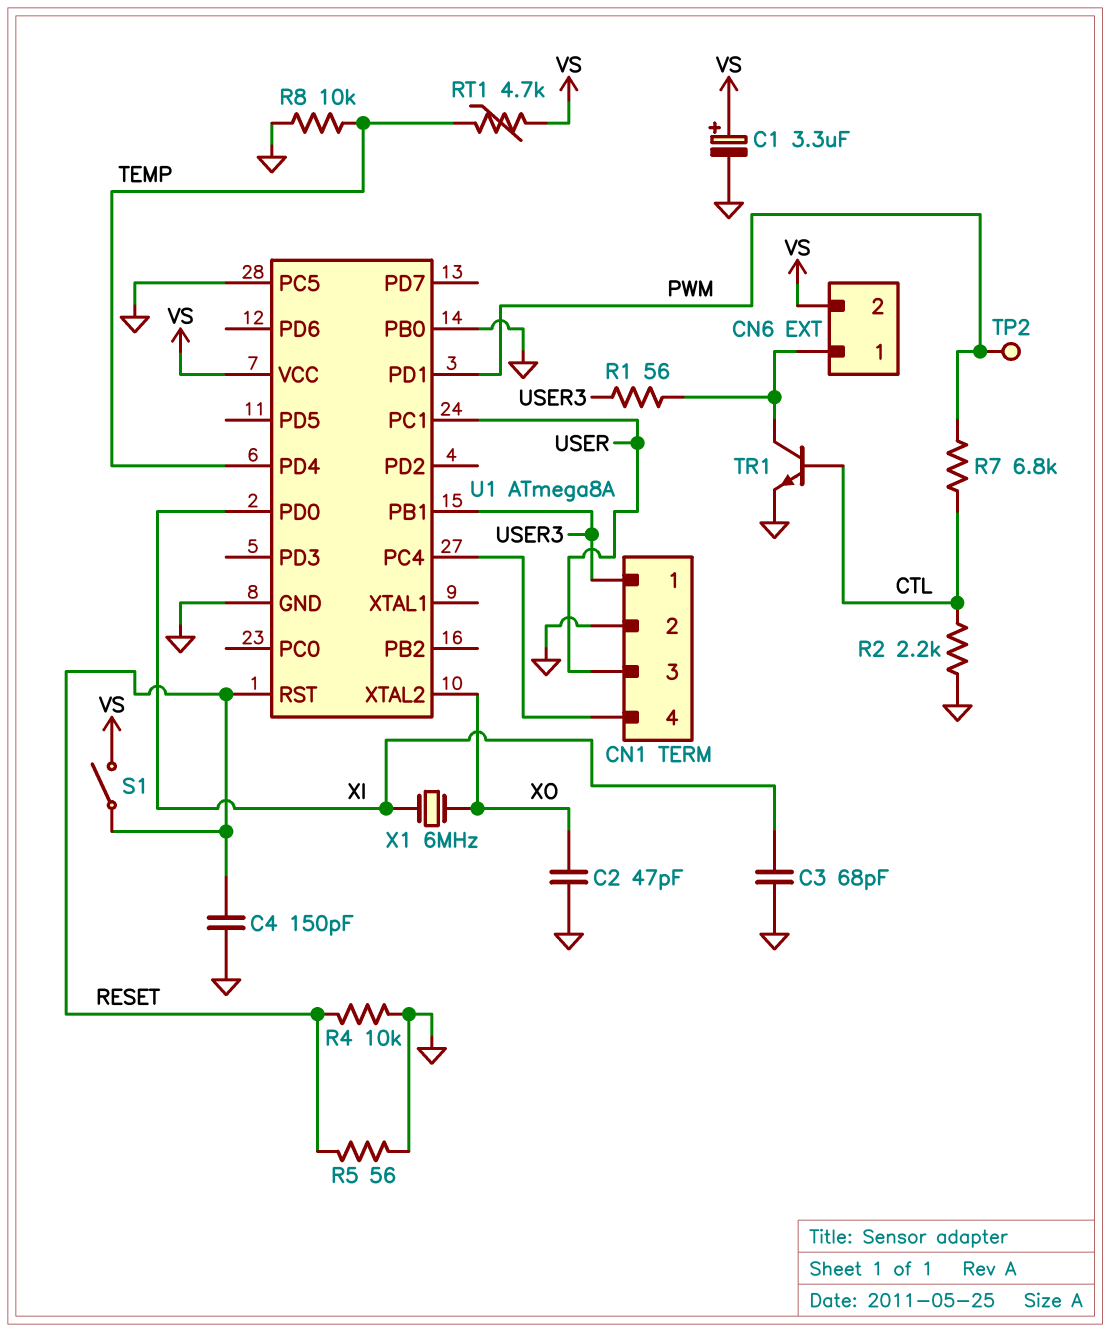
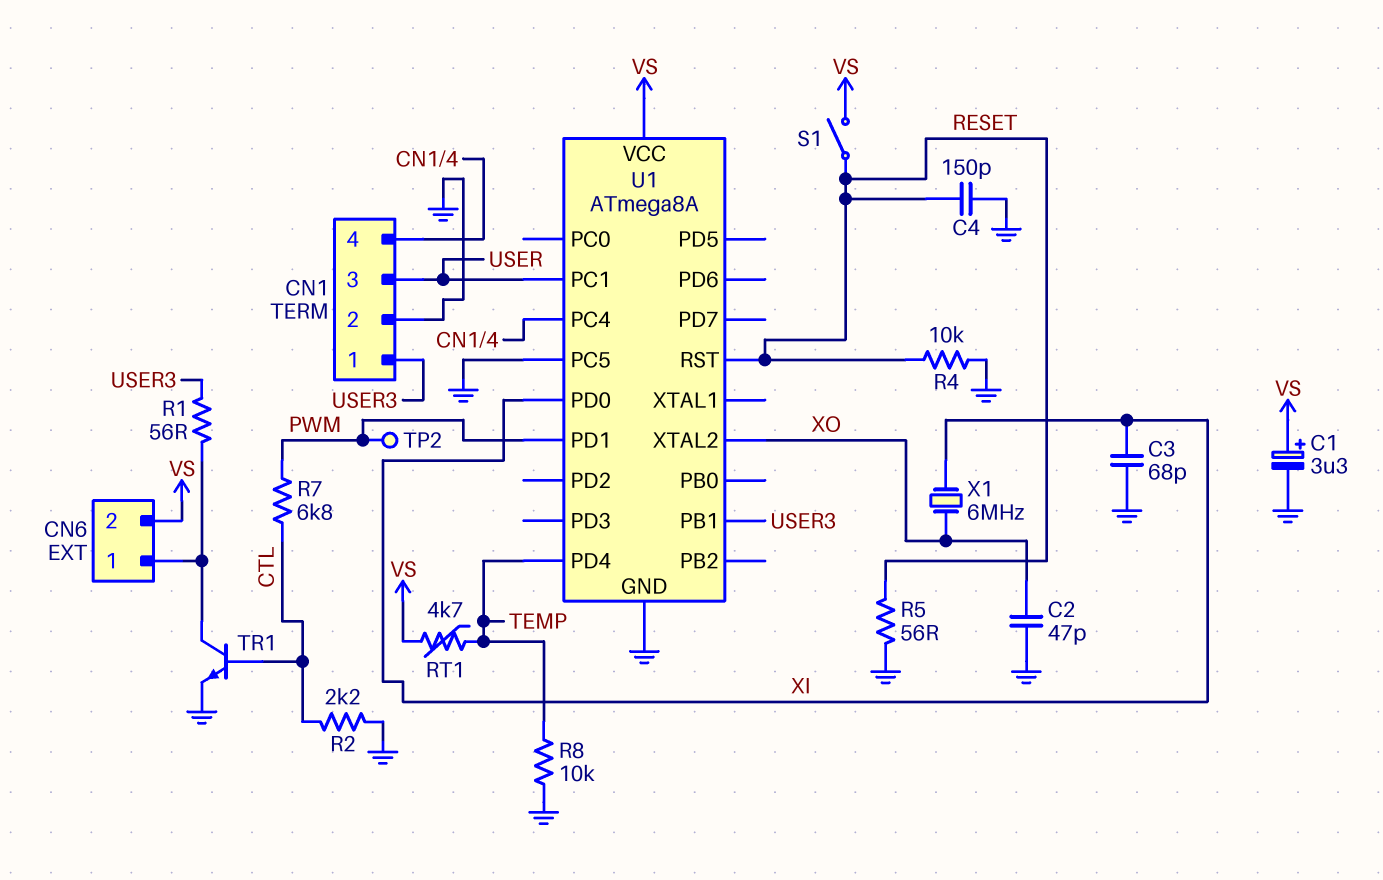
U1 pin PB0: GND -> none

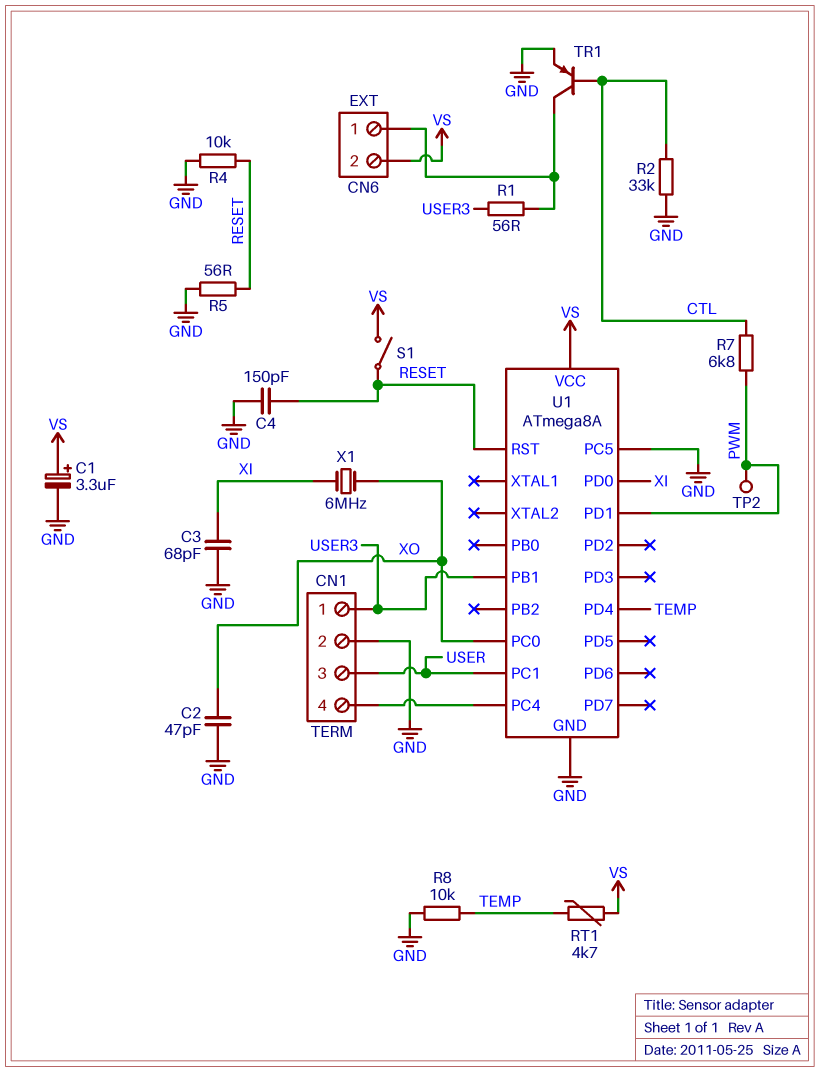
R2: 2.2k (CTL, GND) -> 33k (CTL, GND)
TR1: NPN (B CTL, C CN6/1, E GND) -> PNP (B CTL, C CN6/1, E GND)
U1 pin PC0: none -> XO
U1 pin XTAL2: XO -> none

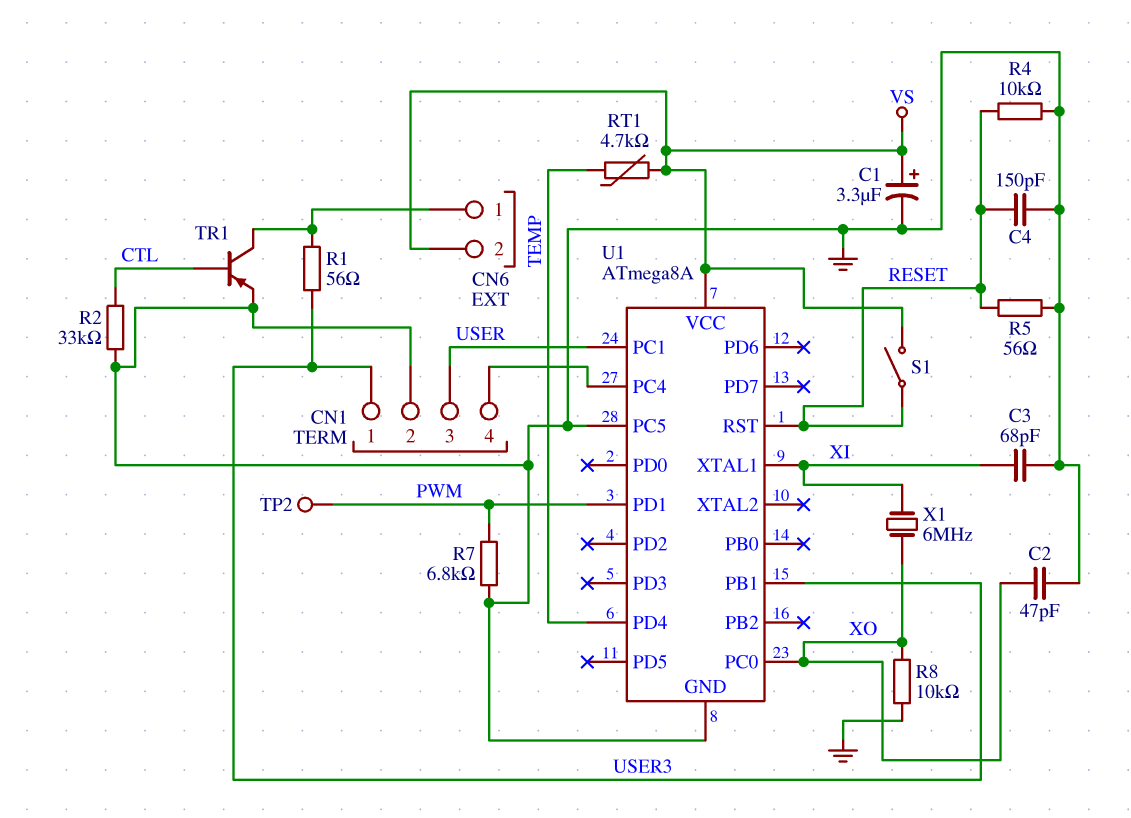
R7: 6.8k (CTL, PWM) -> 6.8k (GND, PWM)
R8: 10k (GND, TEMP) -> 10k (GND, XO)
U1 pin PD0: XI -> none
U1 pin XTAL1: none -> XI

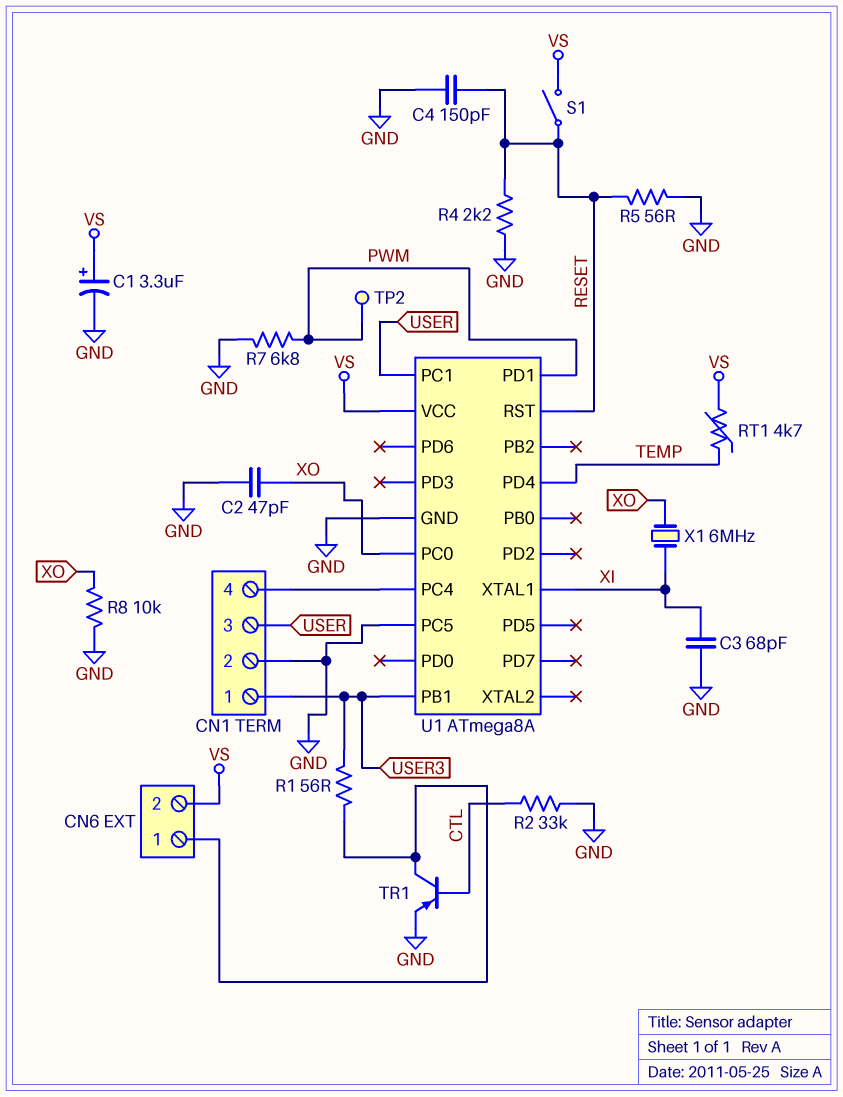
R4: 10k (GND, RESET) -> 2.2k (GND, RESET)

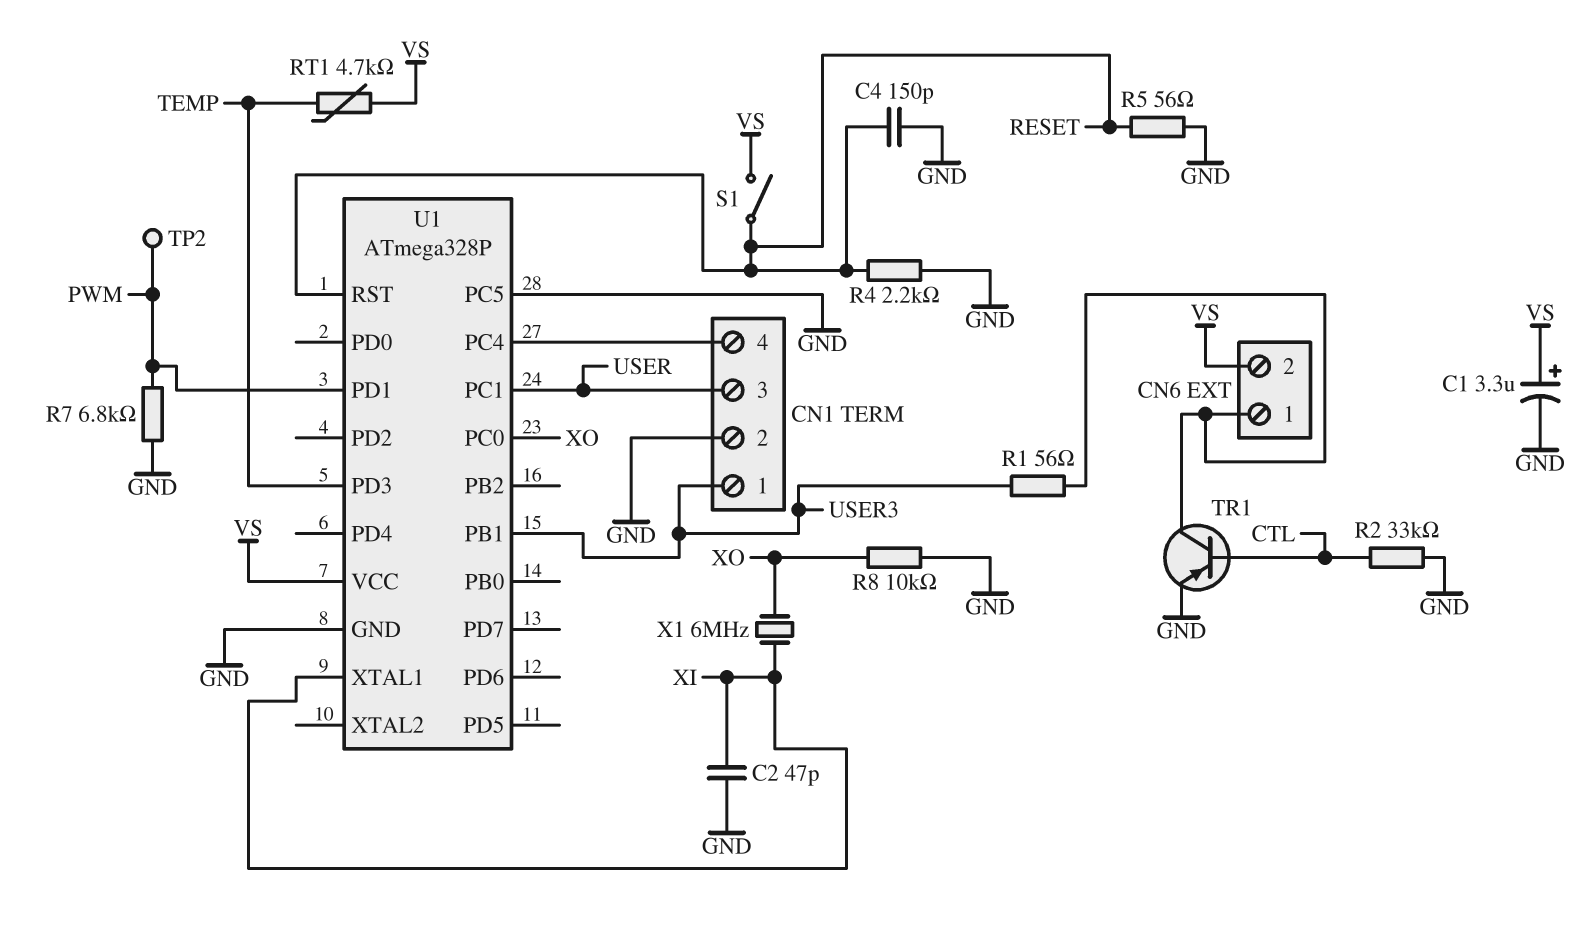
C2: 47pF (GND, XO) -> 47pF (GND, XI)
C3: 68pF (GND, XI) -> none
U1: ATmega8A -> ATmega328P
U1 pin PD3: none -> TEMP
U1 pin PD4: TEMP -> none

